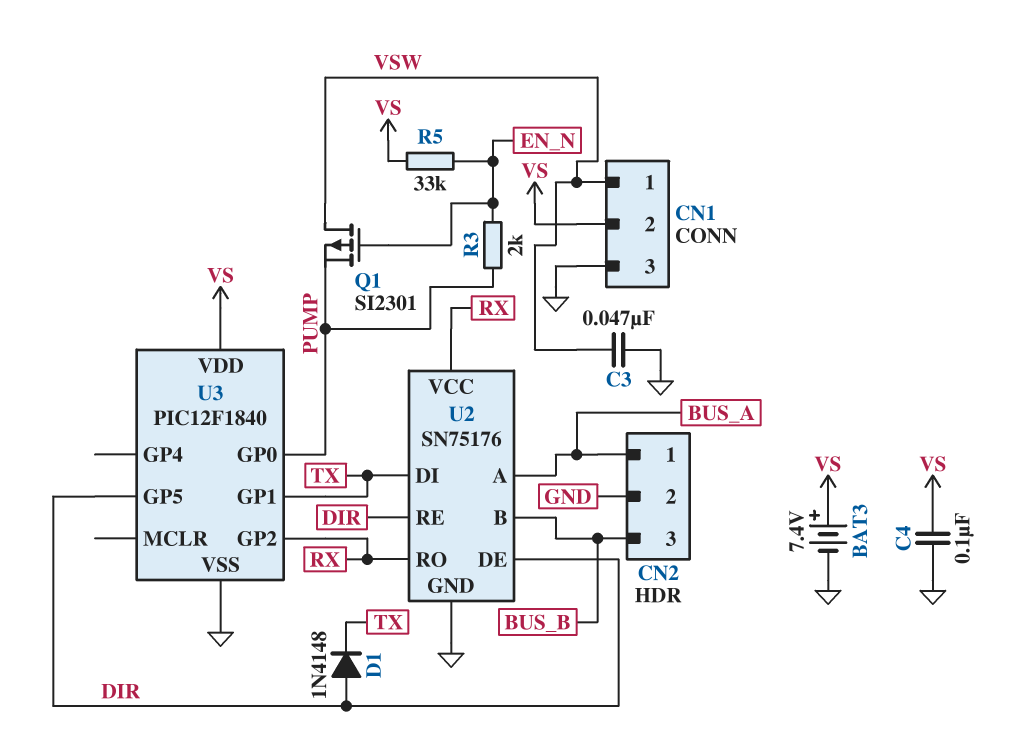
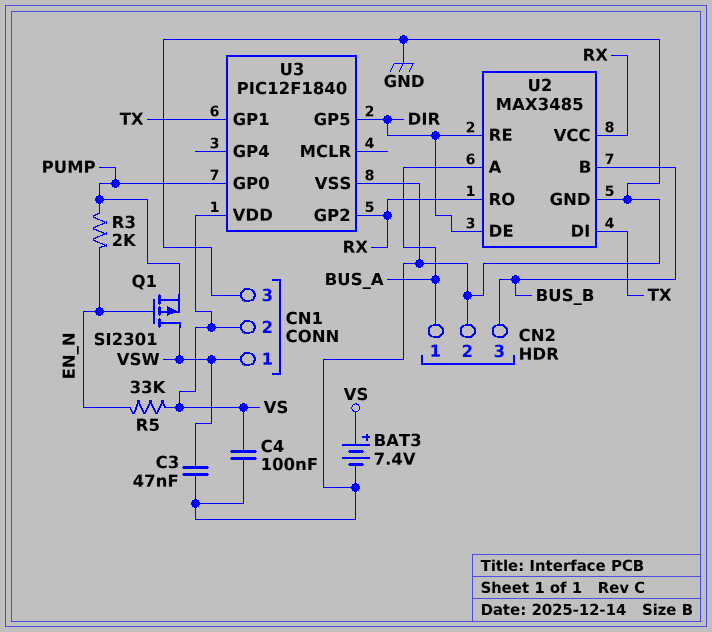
D1: diode 1N4148 (A DIR, K TX) -> none
U2: SN75176 -> MAX3485

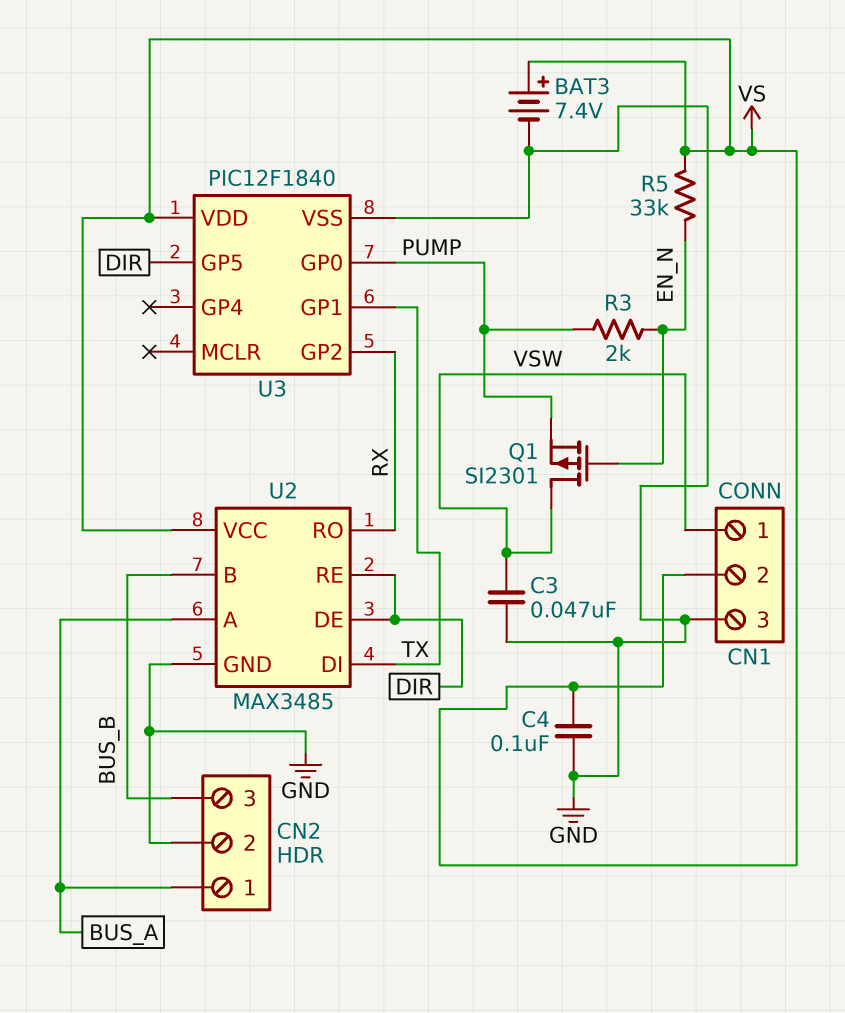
U2 pin VCC: RX -> VS

